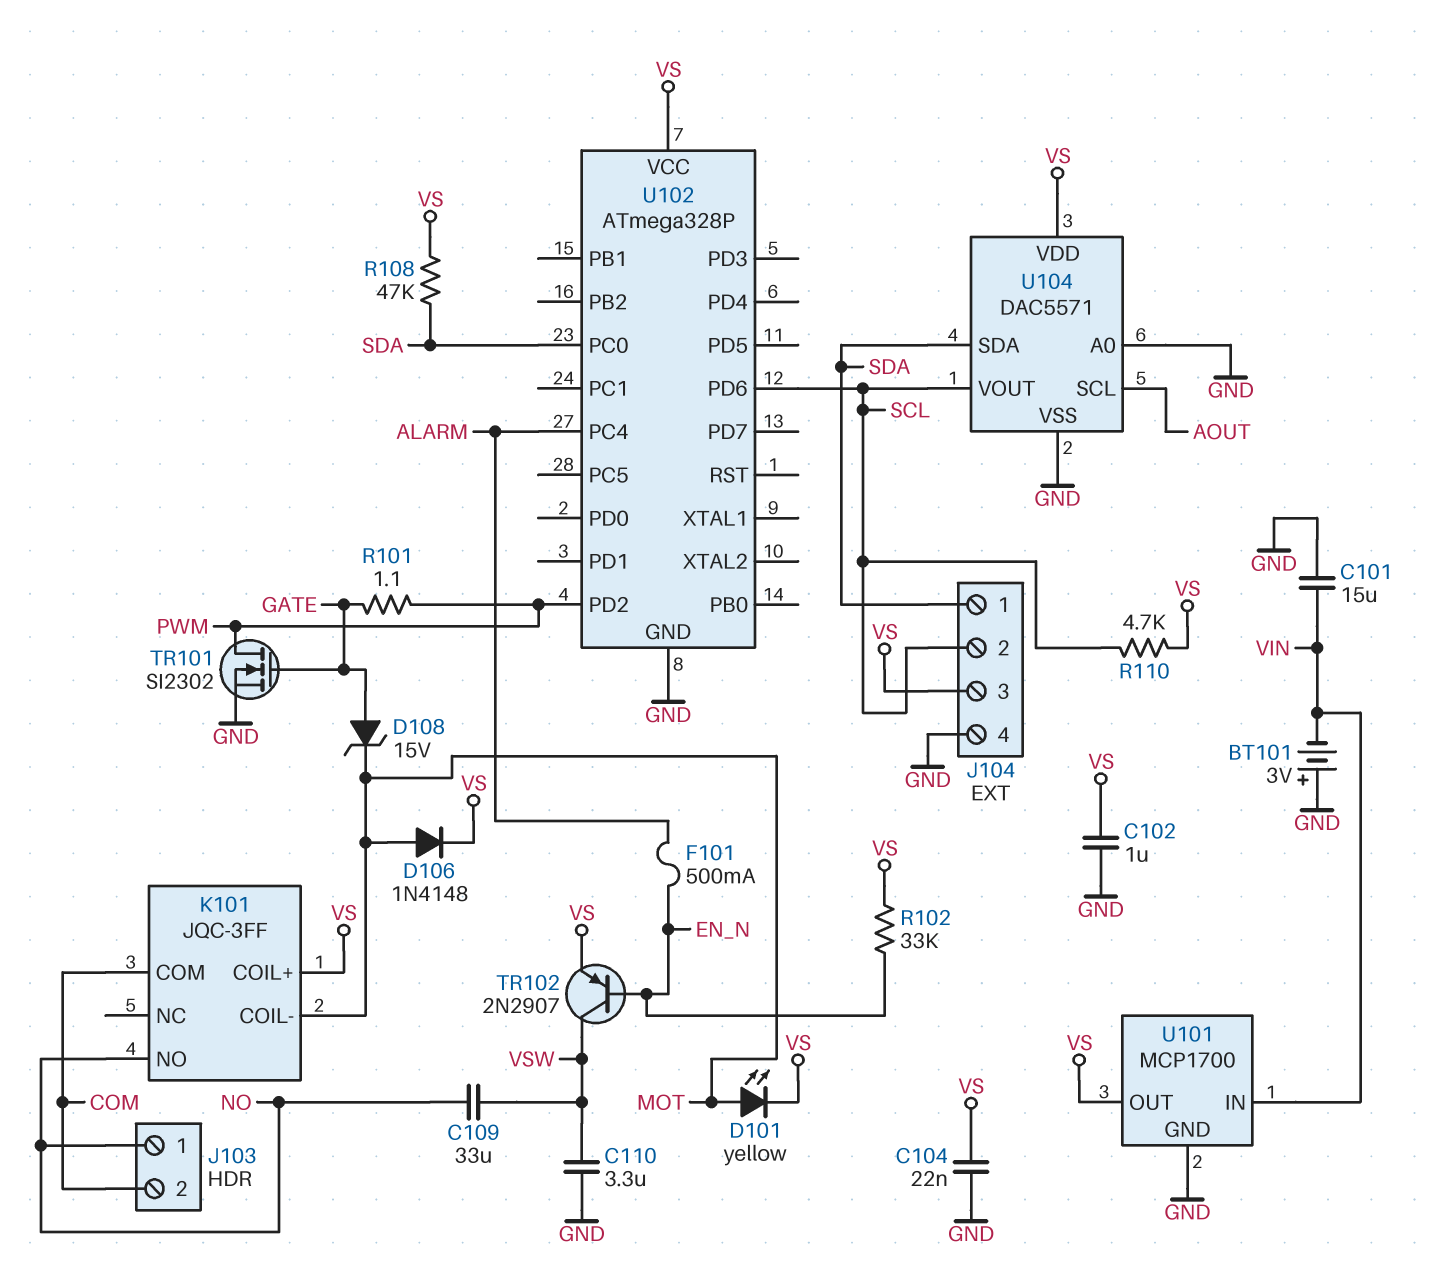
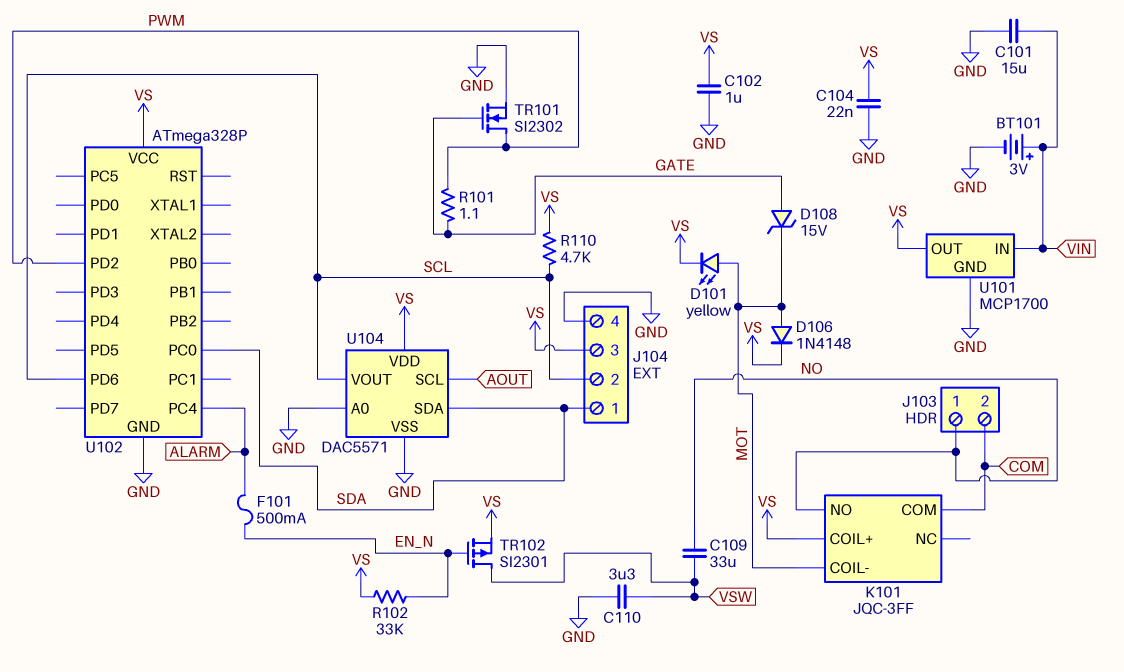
BT101: 3V (plus GND, minus VIN) -> 3V (plus VIN, minus GND)
R108: 47k (SDA, VS) -> none
TR102: PNP 2N2907 (B EN_N, C VSW, E VS) -> PMOS SI2301 (G EN_N, D VSW, S VS)

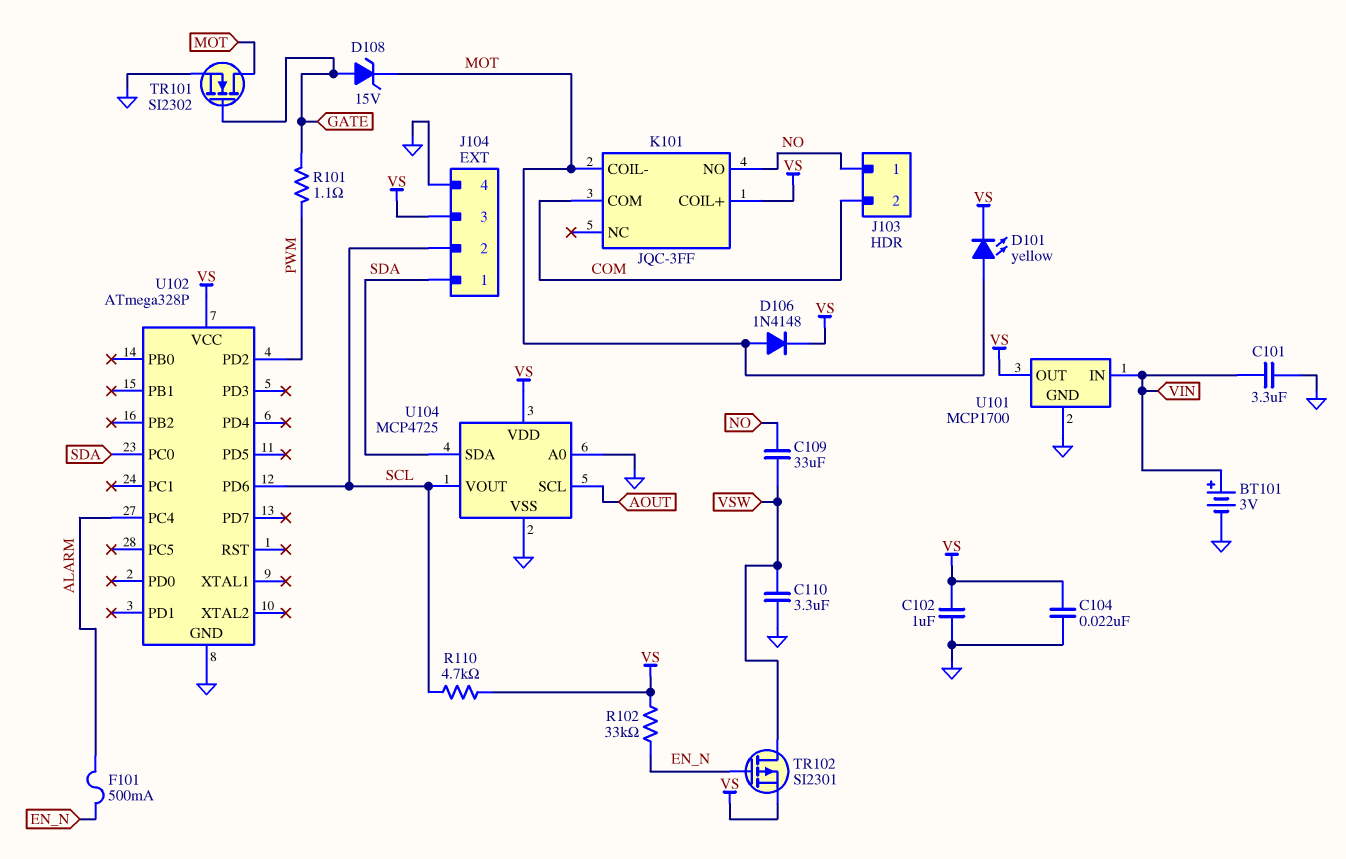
C101: 15uF (GND, VIN) -> 3.3uF (GND, VIN)
TR101: NMOS SI2302 (G GATE, D PWM, S GND) -> NMOS SI2302 (G GATE, D MOT, S GND)
U104: DAC5571 -> MCP4725

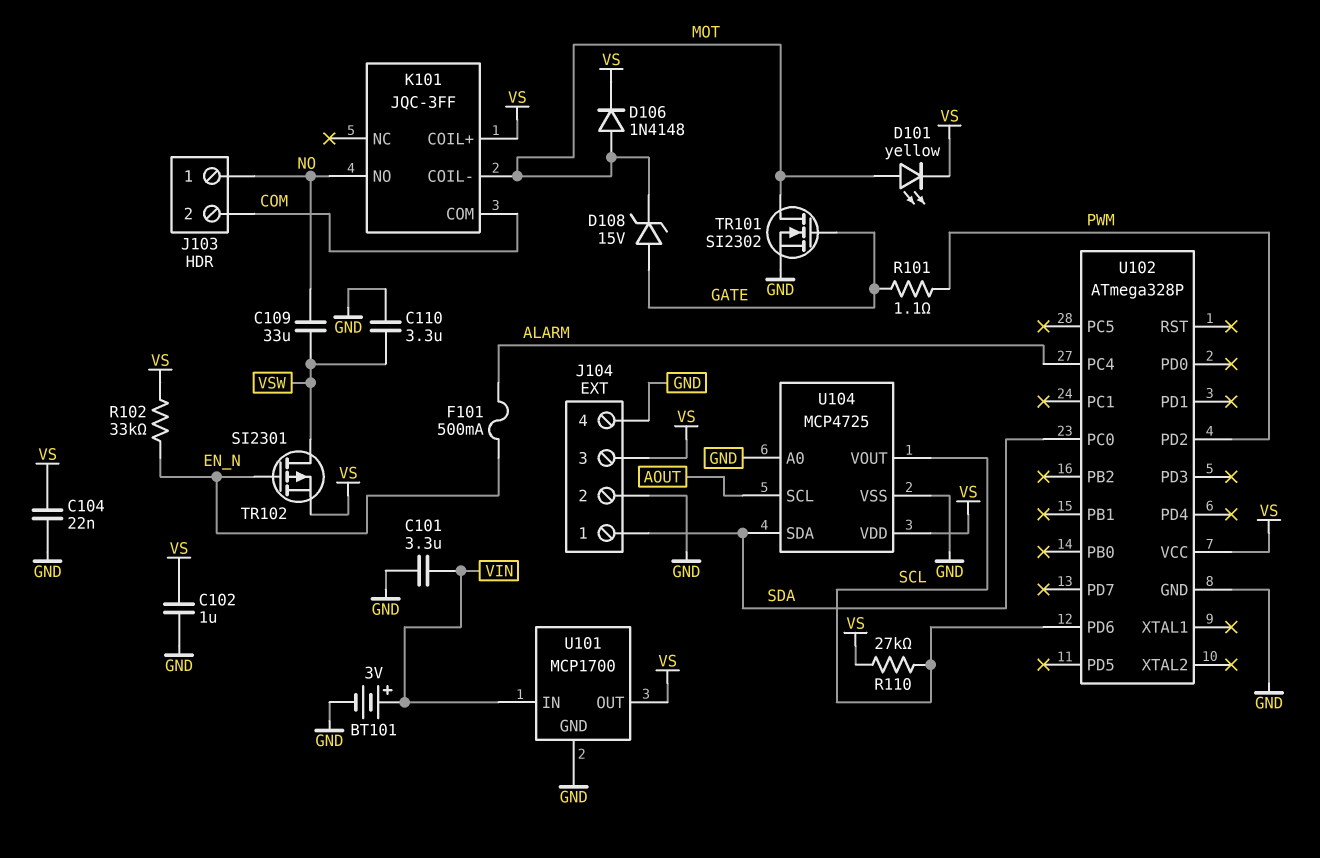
J104 pin 2: SCL -> GND
R110: 4.7k (SCL, VS) -> 27k (SCL, VS)

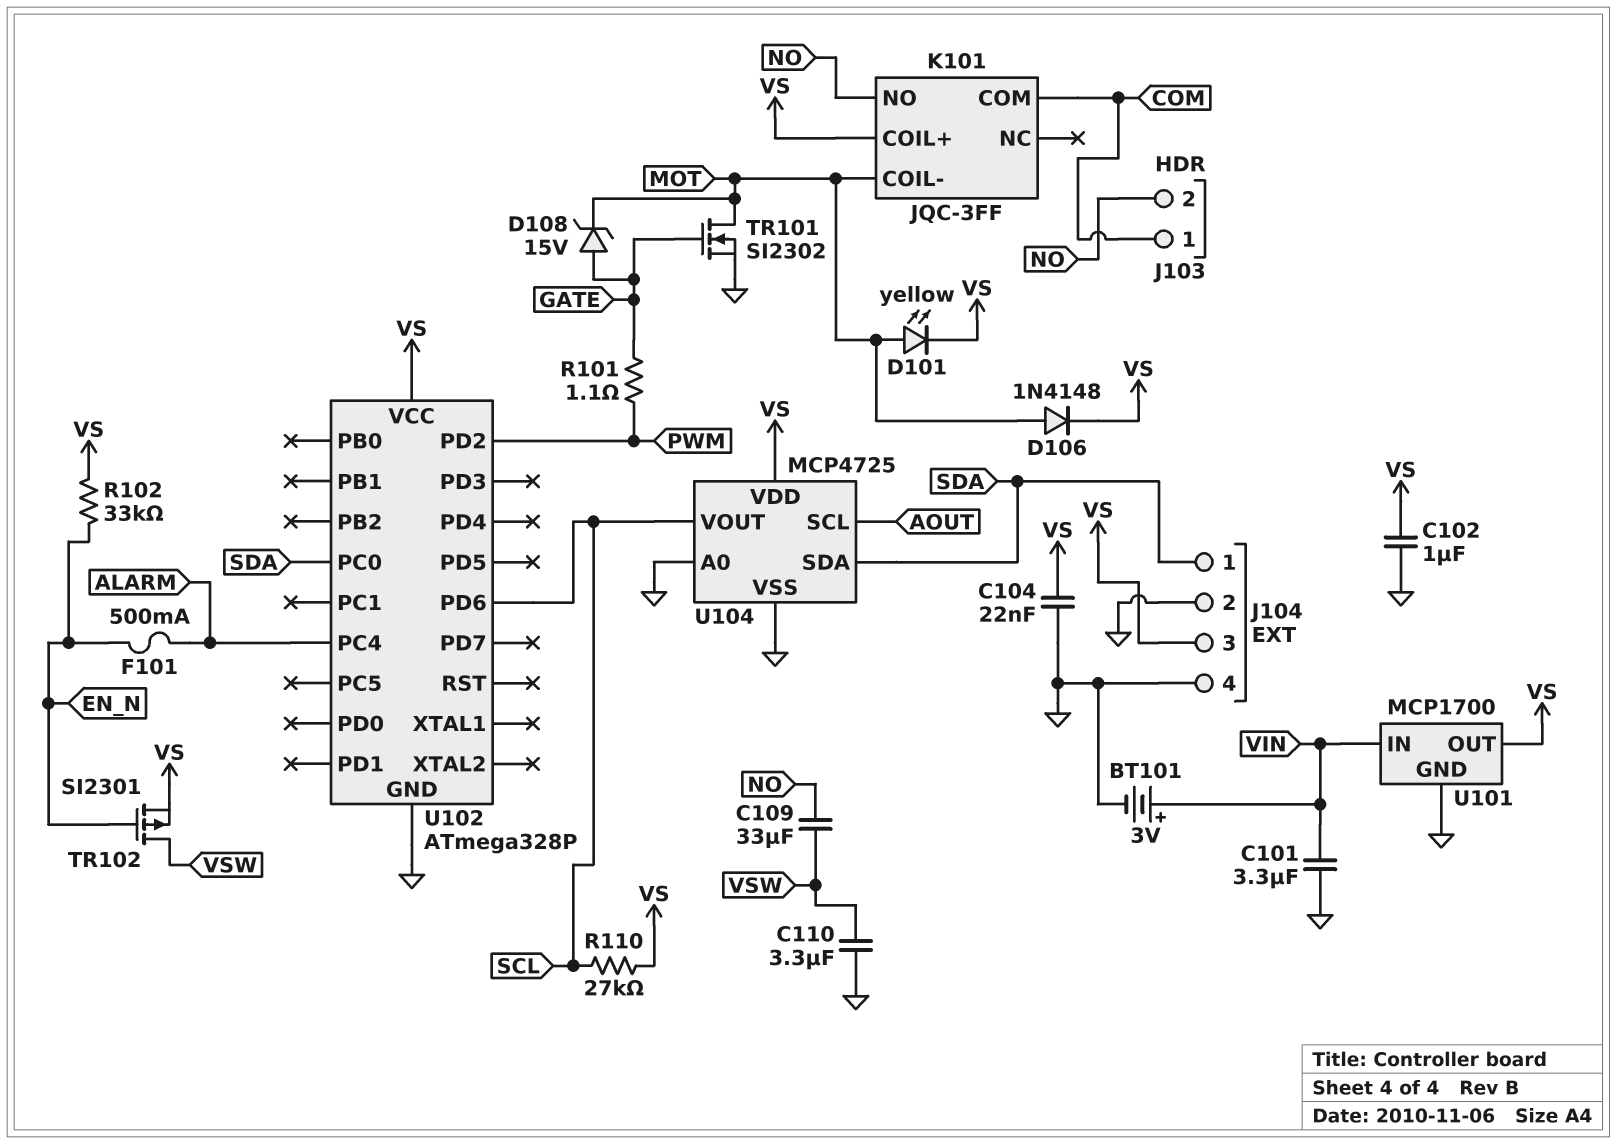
J103 pin 1: NO -> COM
J103 pin 2: COM -> NO

